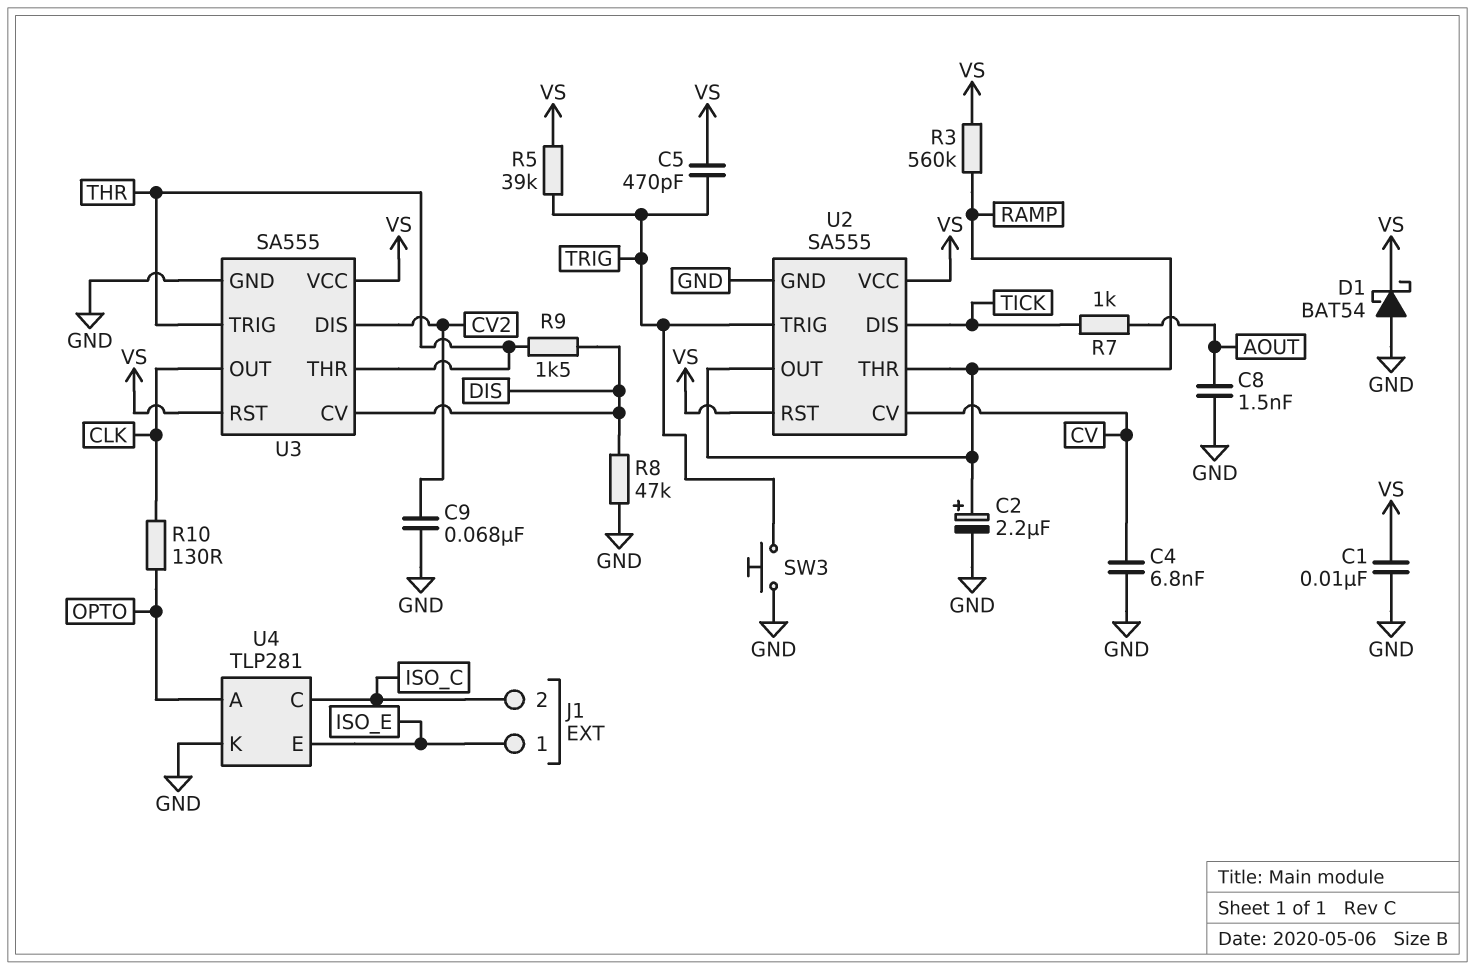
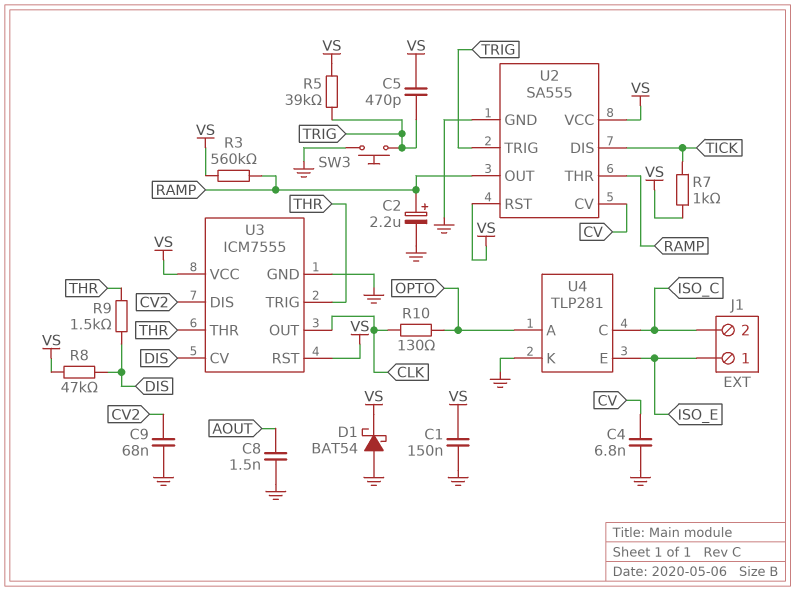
C1: 10nF (GND, VS) -> 150nF (GND, VS)
R7: 1k (AOUT, TICK) -> 1k (TICK, VS)
R8: 47k (DIS, GND) -> 47k (DIS, VS)
U3: SA555 -> ICM7555

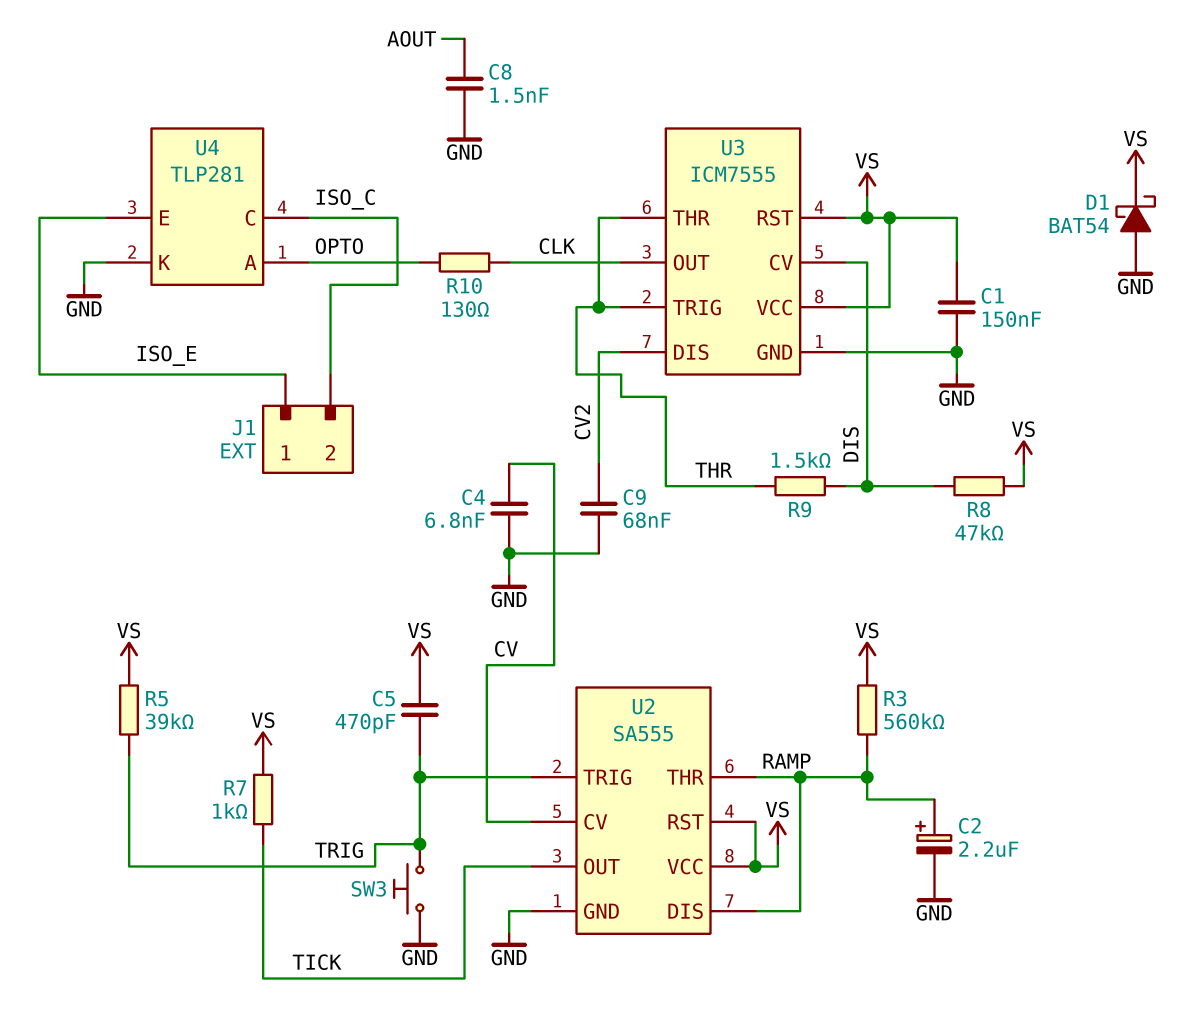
U2 pin DIS: TICK -> RAMP
U2 pin OUT: RAMP -> TICK

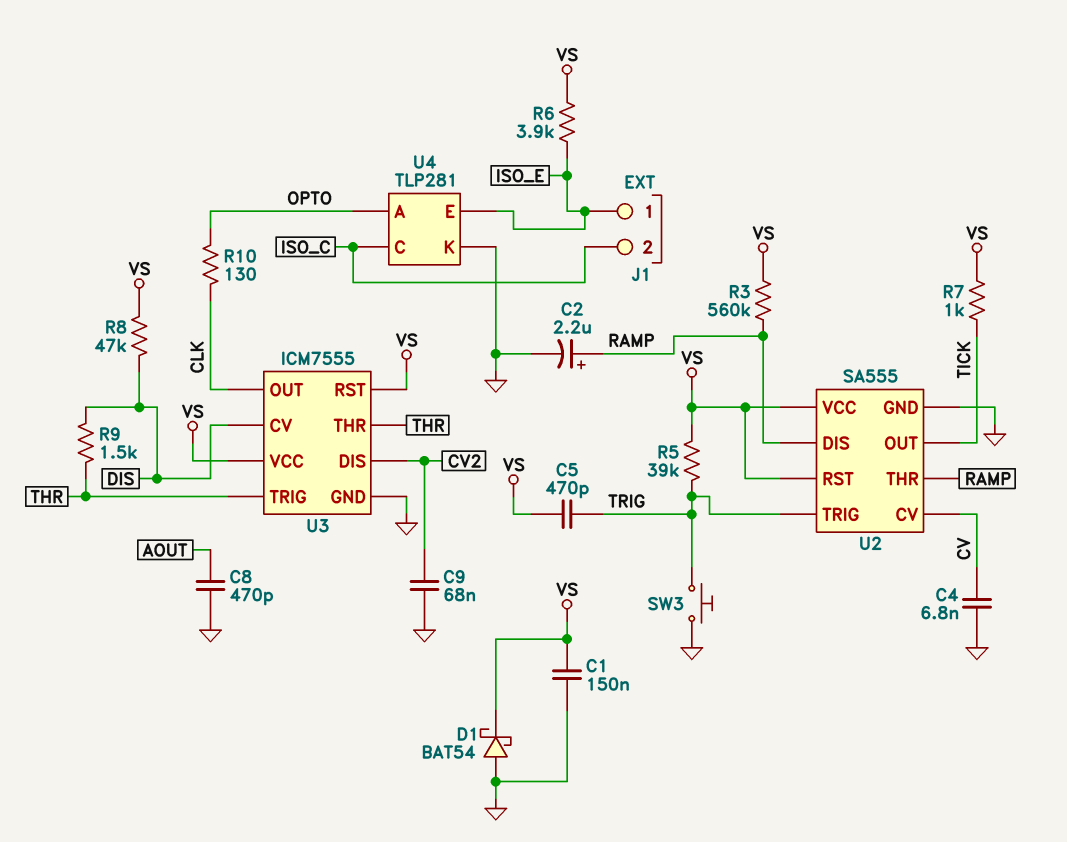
C8: 1.5nF (AOUT, GND) -> 470pF (AOUT, GND)
R6: none -> 3.9k (ISO_E, VS)

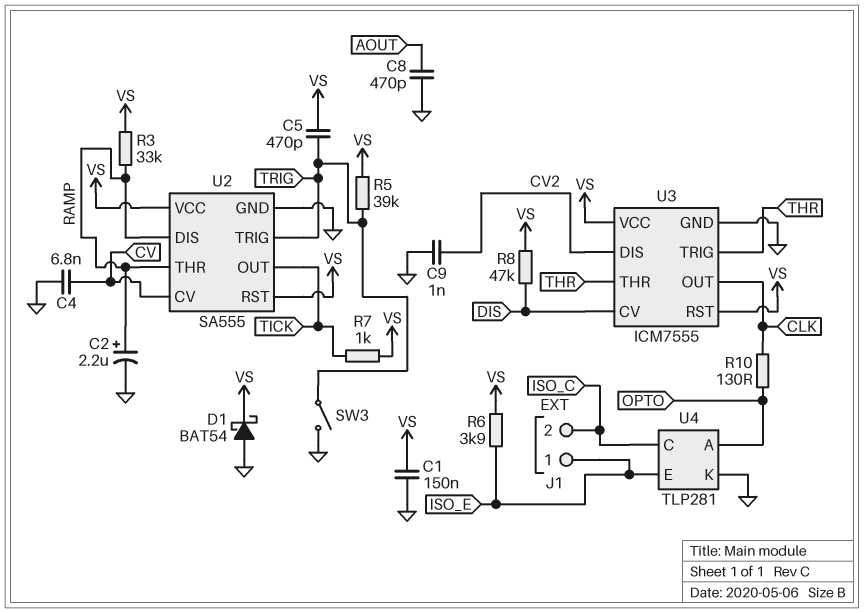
C9: 68nF (CV2, GND) -> 1nF (CV2, GND)
R3: 560k (RAMP, VS) -> 33k (RAMP, VS)
R9: 1.5k (DIS, THR) -> none
SW3: button (GND, TRIG) -> switch (GND, TRIG)

